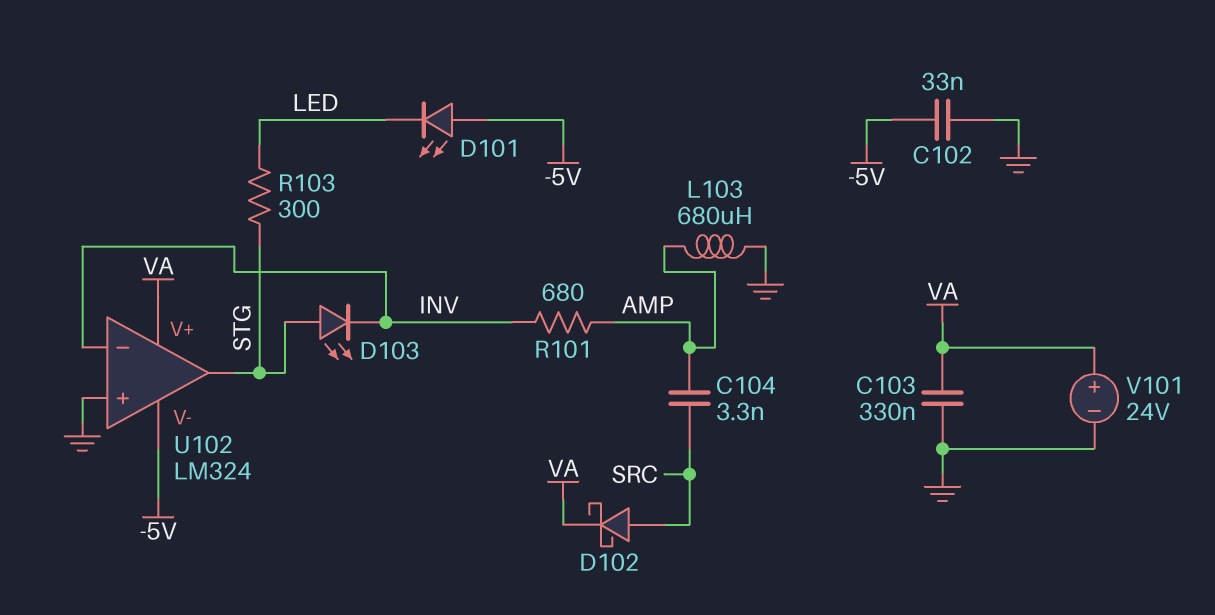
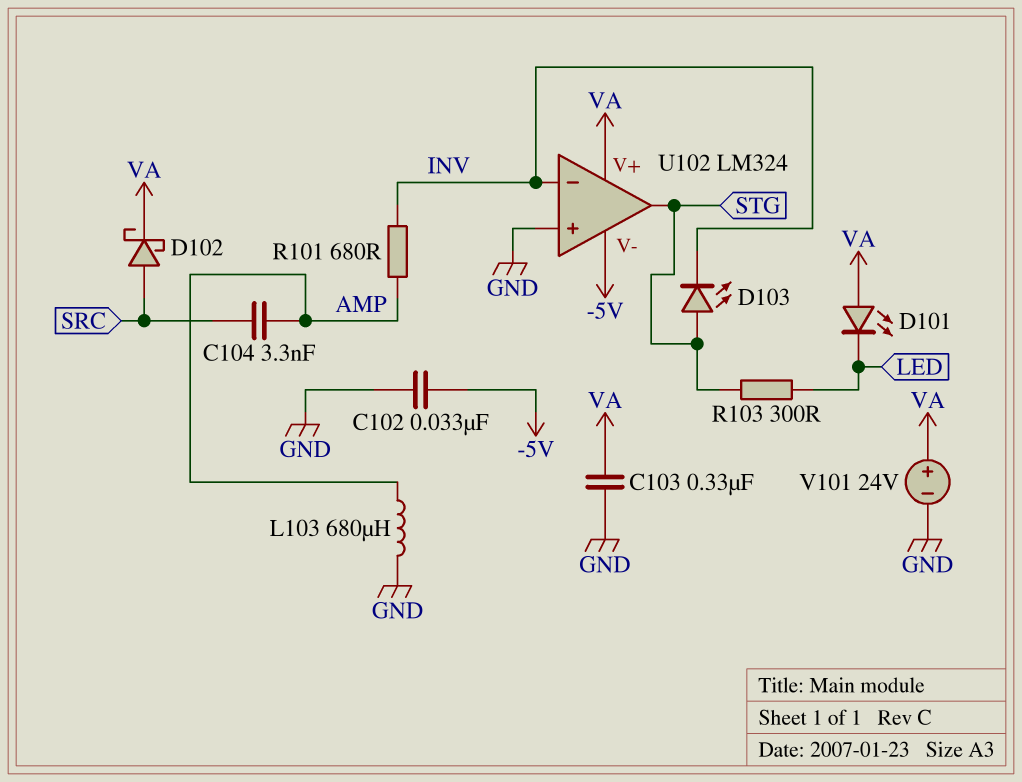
D101: LED (A -5V, K LED) -> LED (A VA, K LED)

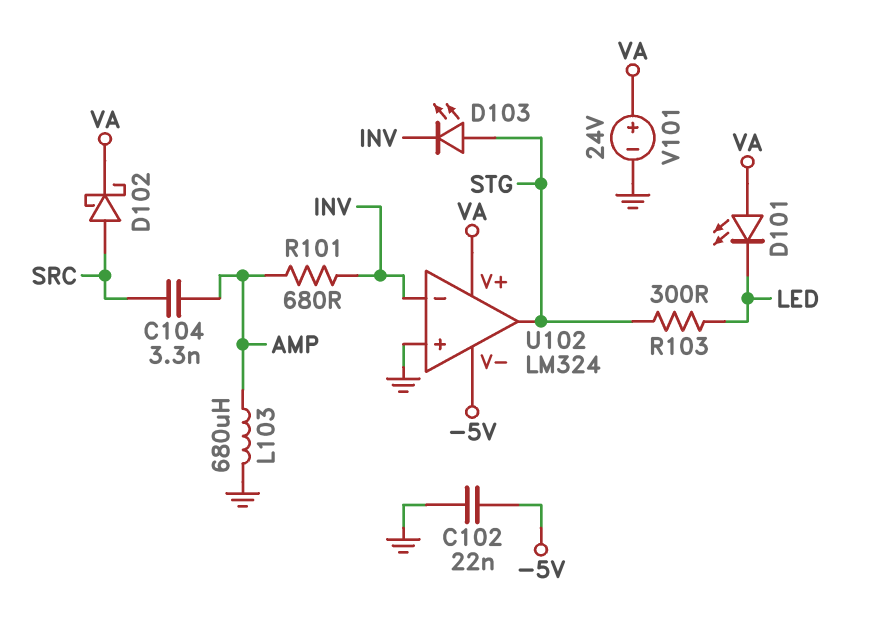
C102: 33nF (-5V, GND) -> 22nF (-5V, GND)
C103: 330nF (GND, VA) -> none

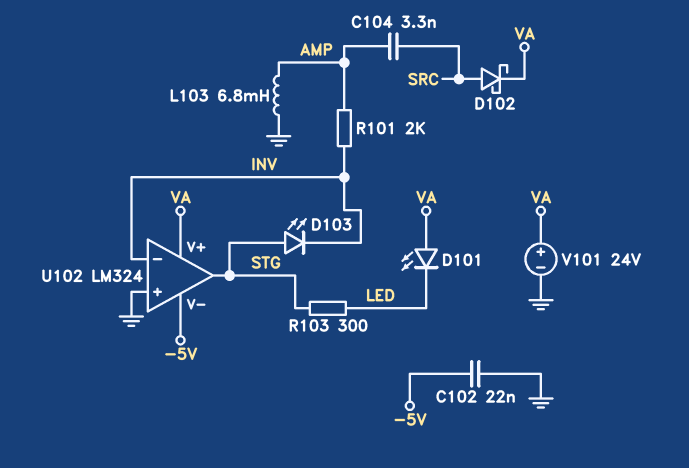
L103: 680uH (AMP, GND) -> 6.8mH (AMP, GND)
R101: 680 (AMP, INV) -> 2k (AMP, INV)

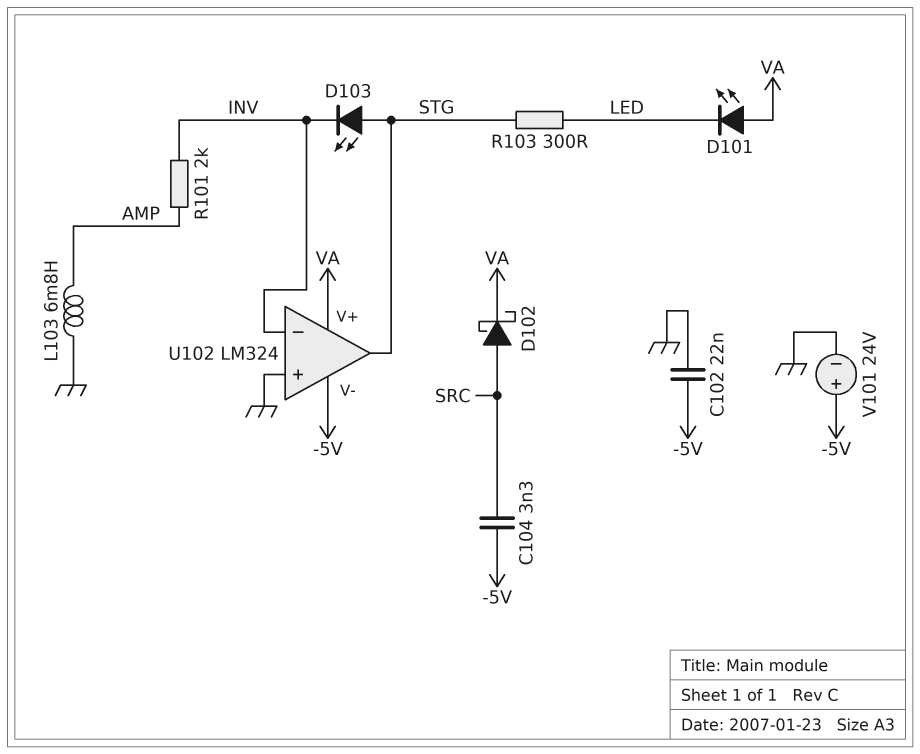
C104: 3.3nF (AMP, SRC) -> 3.3nF (-5V, SRC)
V101: 24V (plus VA, minus GND) -> 24V (plus -5V, minus GND)

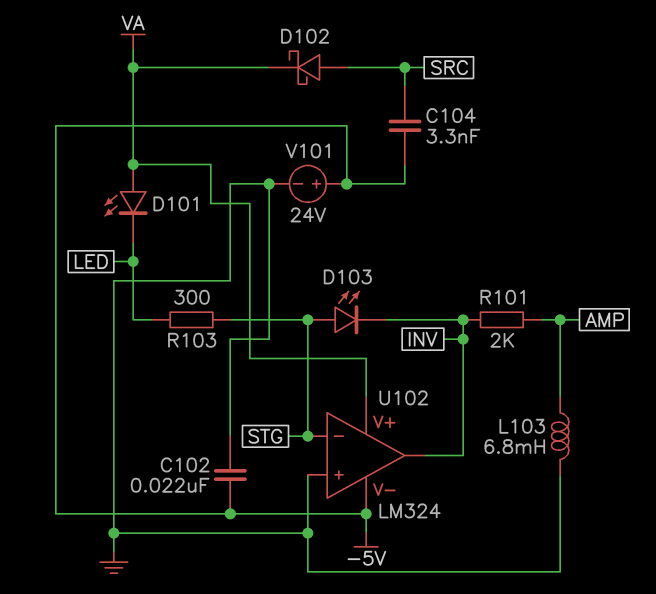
U102 pin in-: INV -> STG
U102 pin out: STG -> INV

